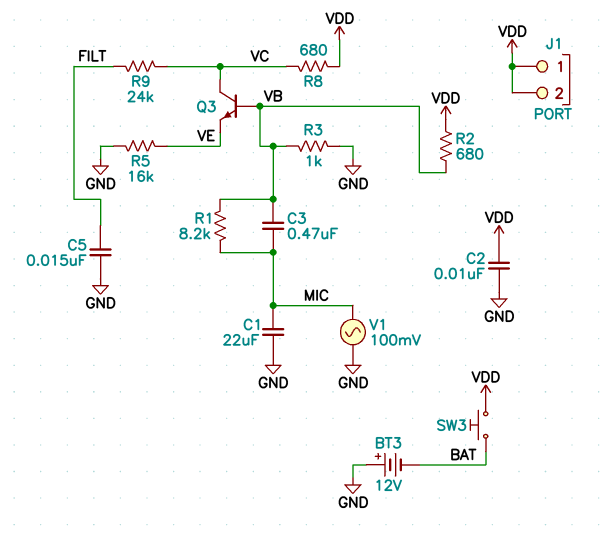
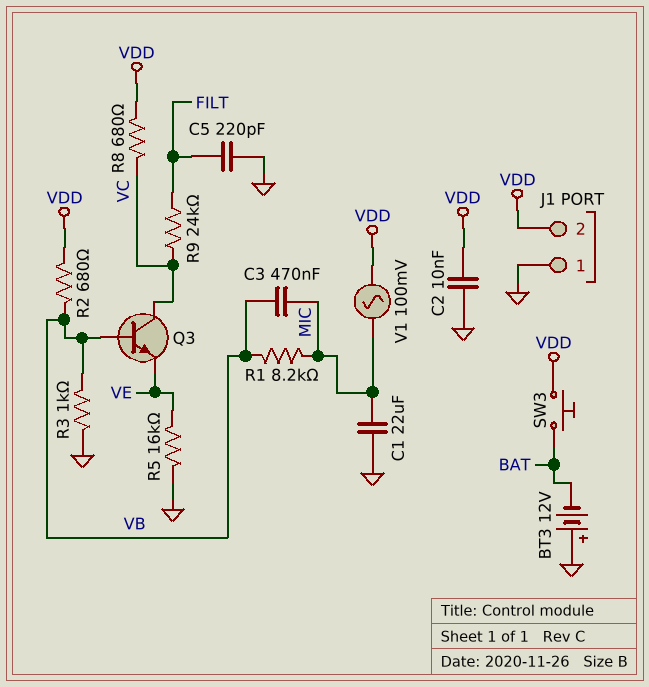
C5: 15nF (FILT, GND) -> 220pF (FILT, GND)
J1 pin 1: VDD -> GND
V1: AC 100mV (GND, MIC) -> AC 100mV (MIC, VDD)

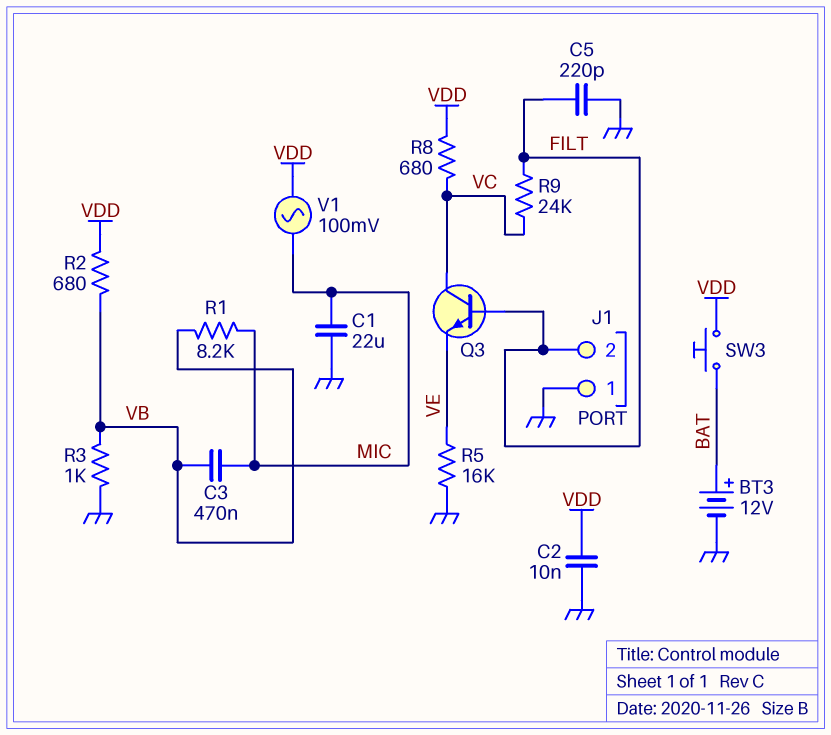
BT3: 12V (plus GND, minus BAT) -> 12V (plus BAT, minus GND)
J1 pin 2: VDD -> FILT
Q3: NPN (B VB, C VC, E VE) -> NPN (B FILT, C VC, E VE)

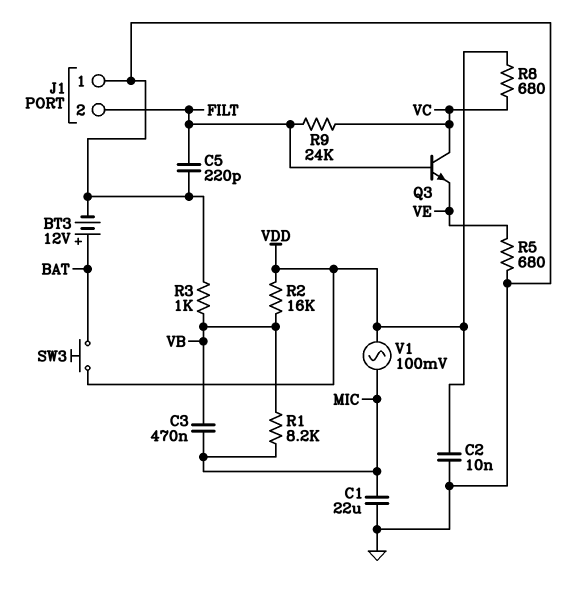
R2: 680 (VB, VDD) -> 16k (VB, VDD)
R5: 16k (GND, VE) -> 680 (GND, VE)

